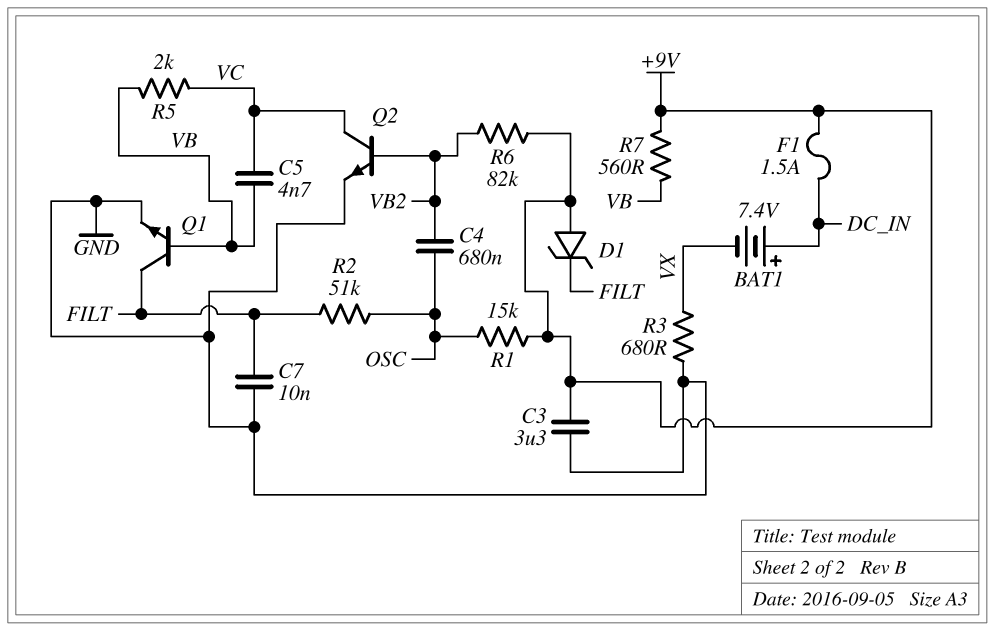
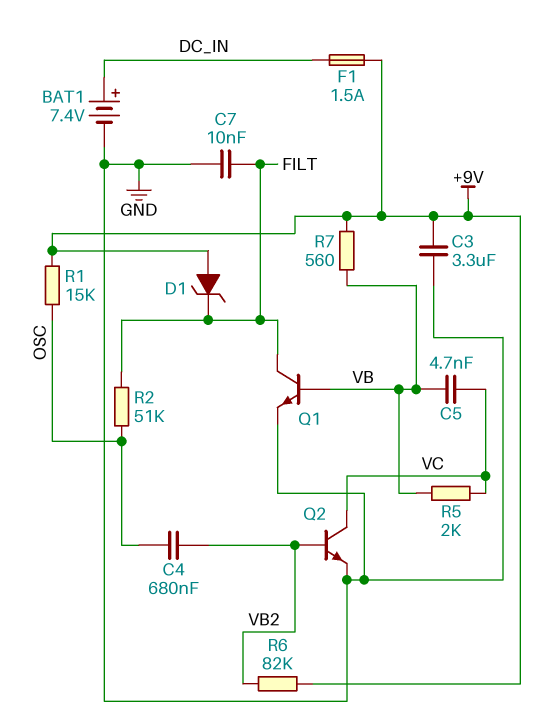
BAT1: 7.4V (plus DC_IN, minus VX) -> 7.4V (plus DC_IN, minus GND)
R3: 680 (GND, VX) -> none

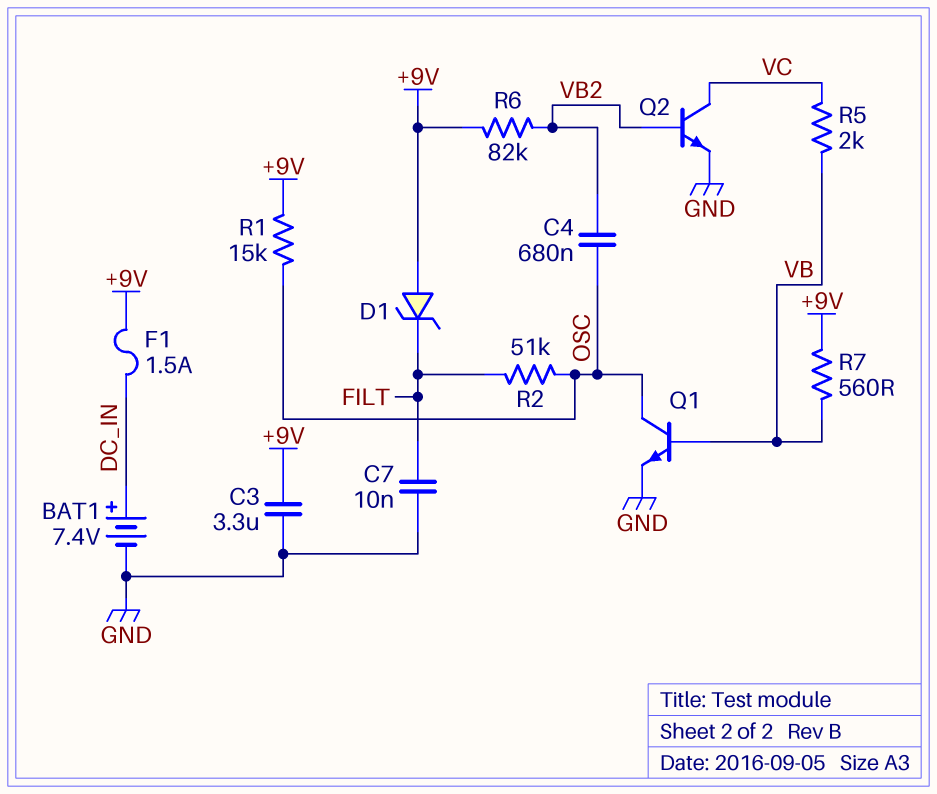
C5: 4.7nF (VB, VC) -> none
Q1: NPN (B VB, C FILT, E GND) -> NPN (B VB, C OSC, E GND)

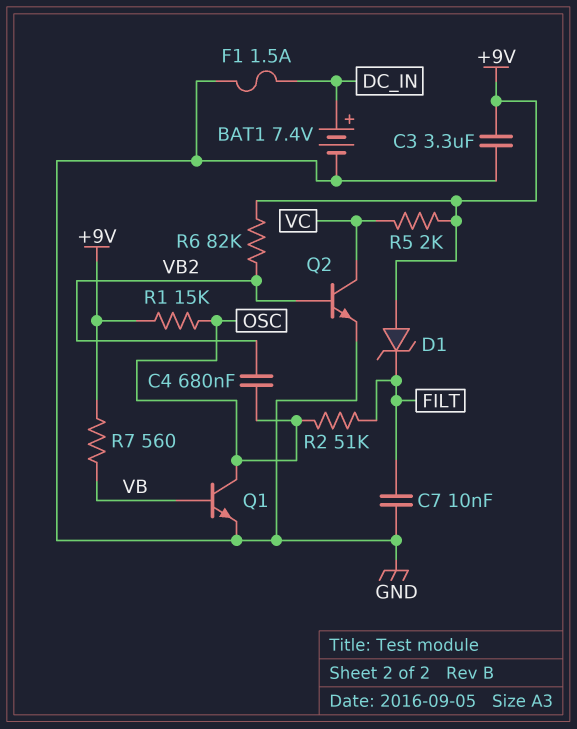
F1: 1.5A (+9V, DC_IN) -> 1.5A (DC_IN, GND)
R5: 2k (VB, VC) -> 2k (+9V, VC)

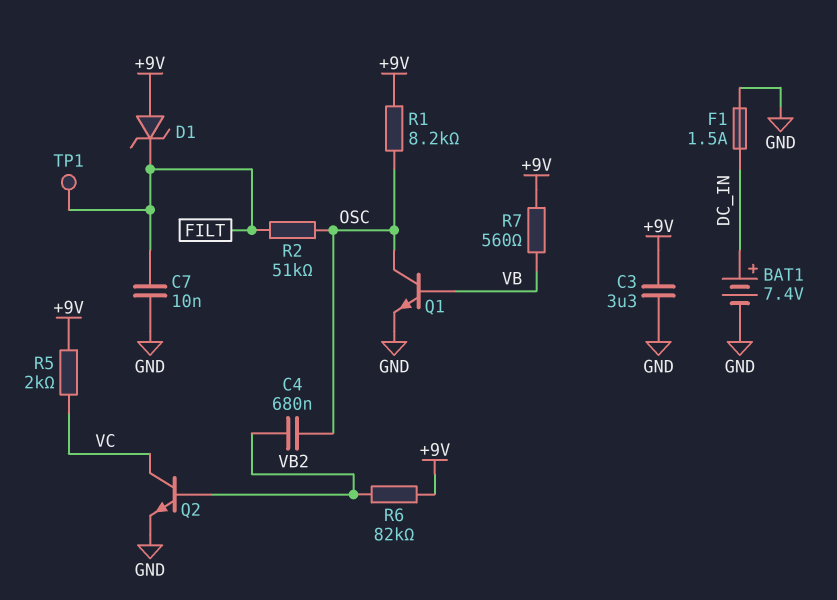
R1: 15k (+9V, OSC) -> 8.2k (+9V, OSC)
TP1: none -> test point (FILT)

